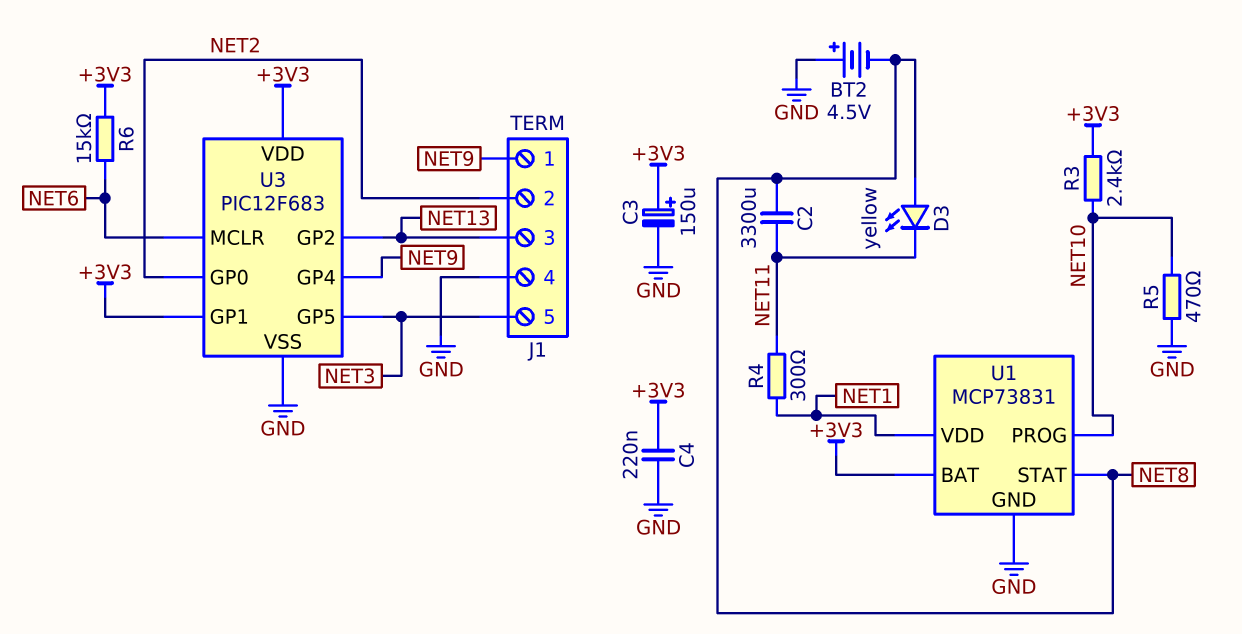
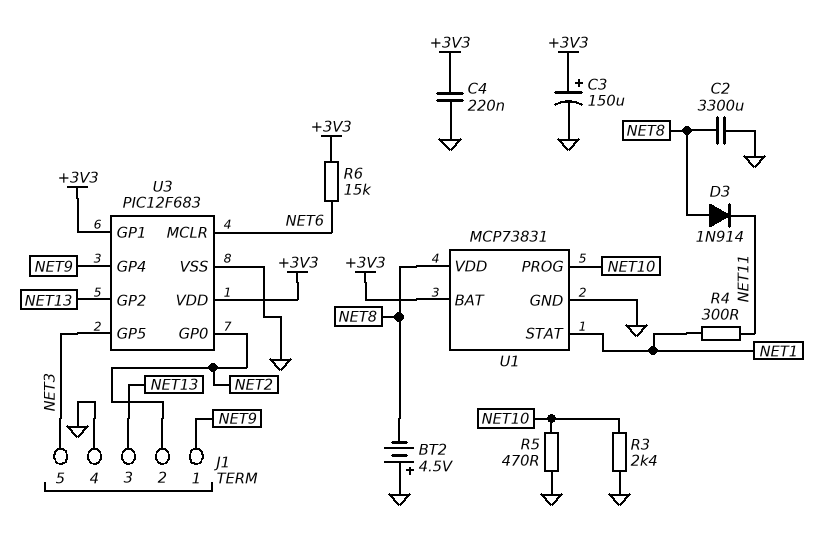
C2: 3300uF (NET8, NET11) -> 3300uF (GND, NET8)
D3: LED yellow (A NET8, K NET11) -> diode 1N914 (A NET8, K NET11)
R3: 2.4k (+3V3, NET10) -> 2.4k (GND, NET10)
U1 pin STAT: NET8 -> NET1
U1 pin VDD: NET1 -> NET8

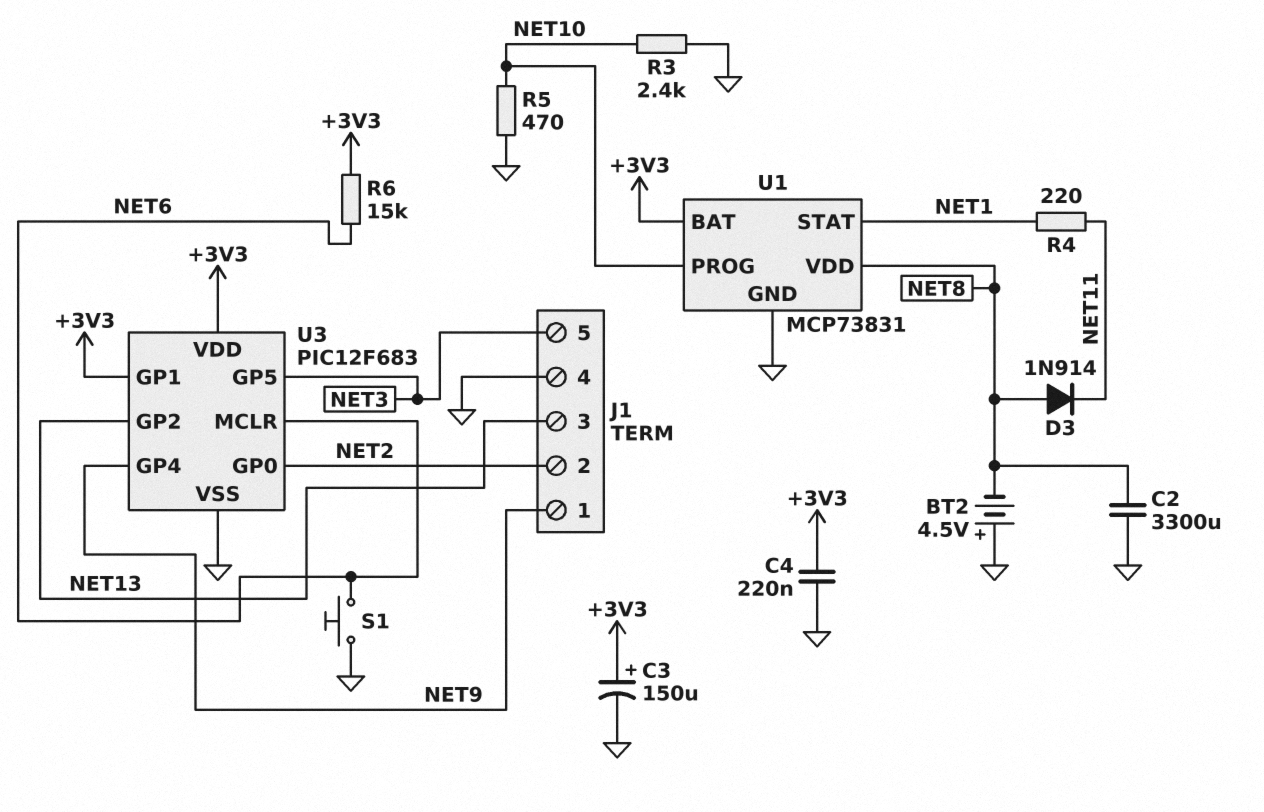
R4: 300 (NET1, NET11) -> 220 (NET1, NET11)
S1: none -> button (GND, NET6)

